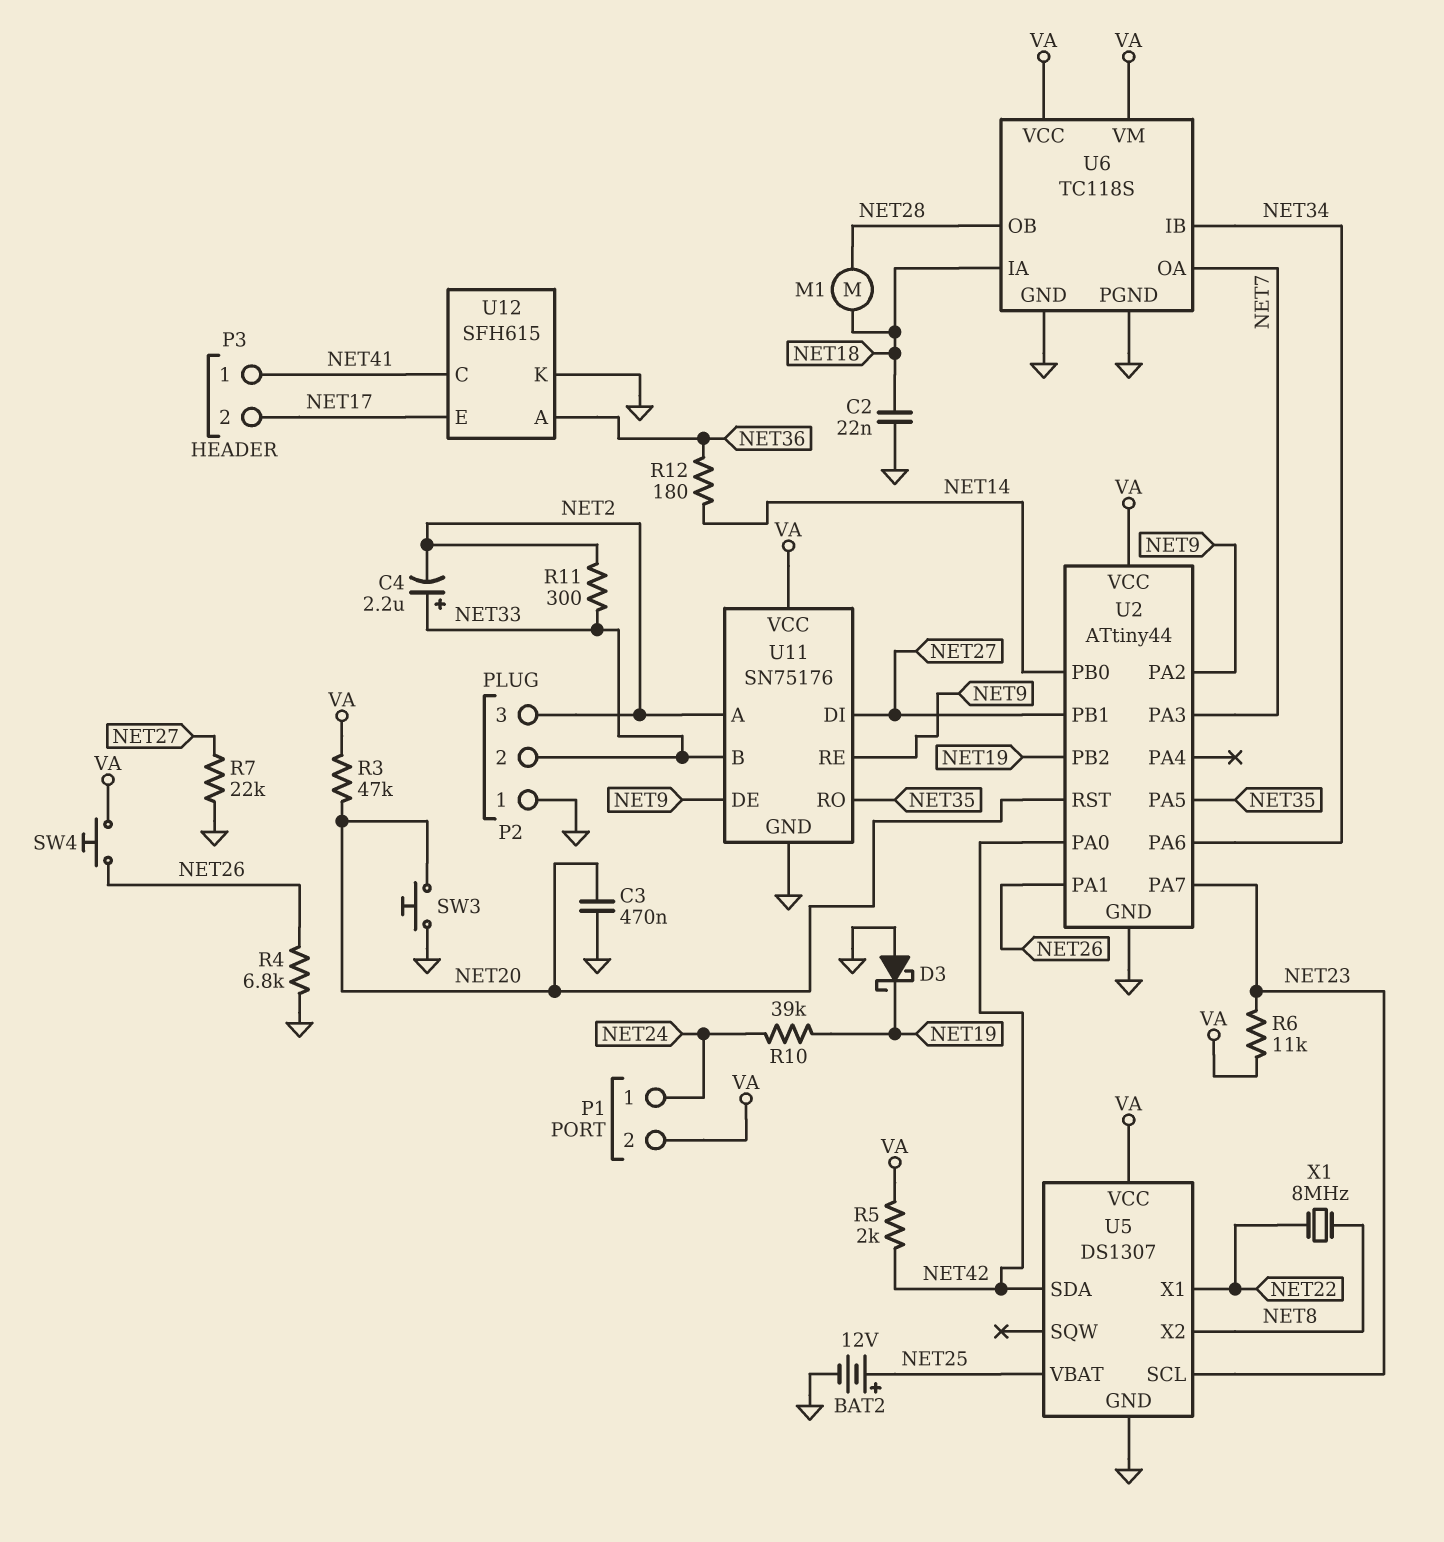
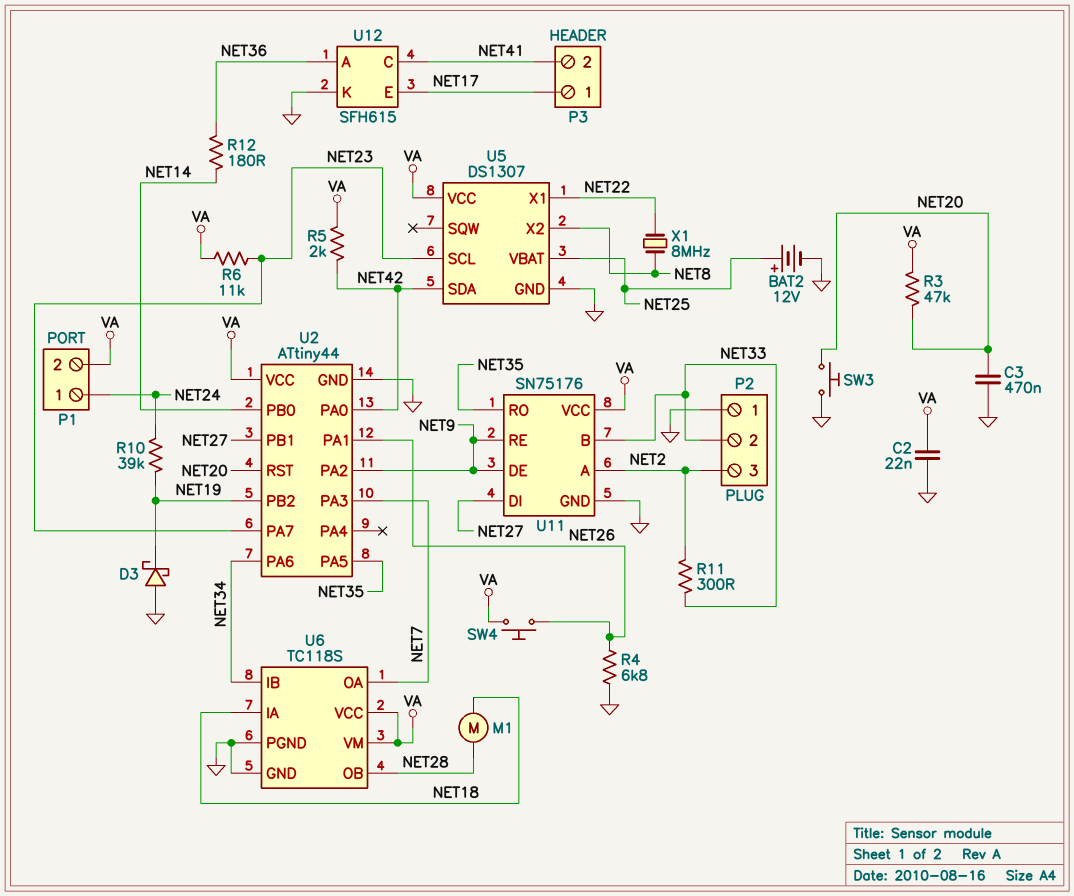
C2: 22nF (GND, NET18) -> 22nF (GND, VA)
C4: 2.2uF (plus NET33, minus NET2) -> none
P3 pin 1: NET41 -> NET17
P3 pin 2: NET17 -> NET41
R7: 22k (GND, NET27) -> none

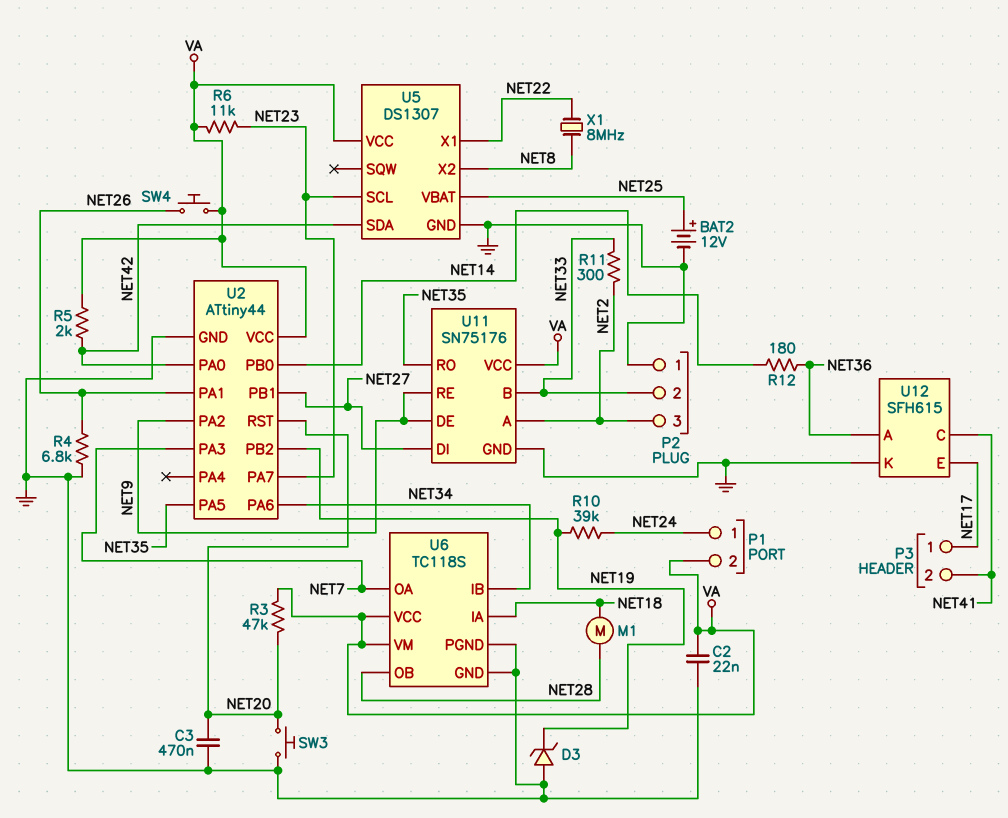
D3: schottky (A GND, K NET19) -> zener (A GND, K NET19)

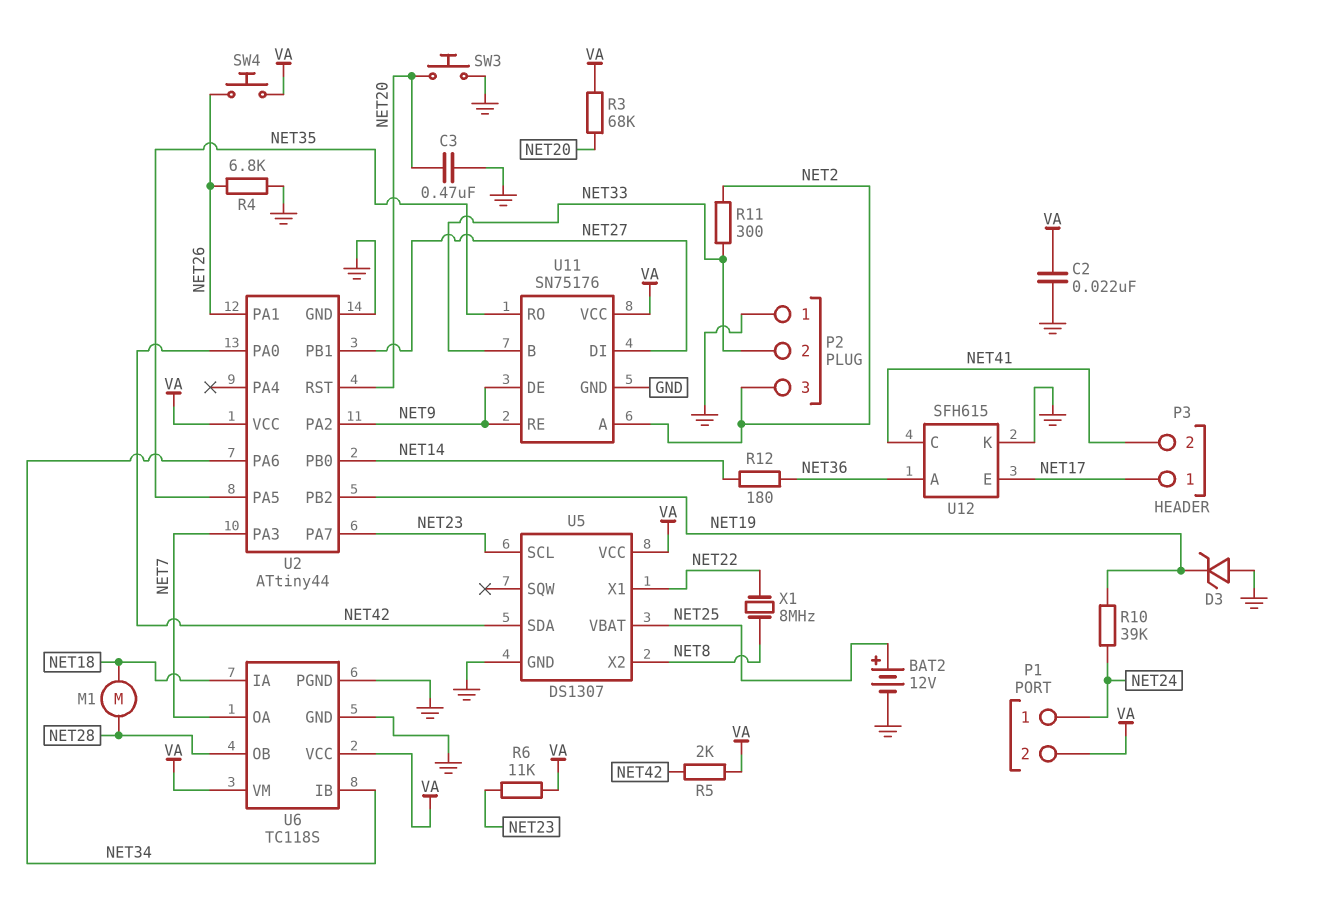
R3: 47k (NET20, VA) -> 68k (NET20, VA)

